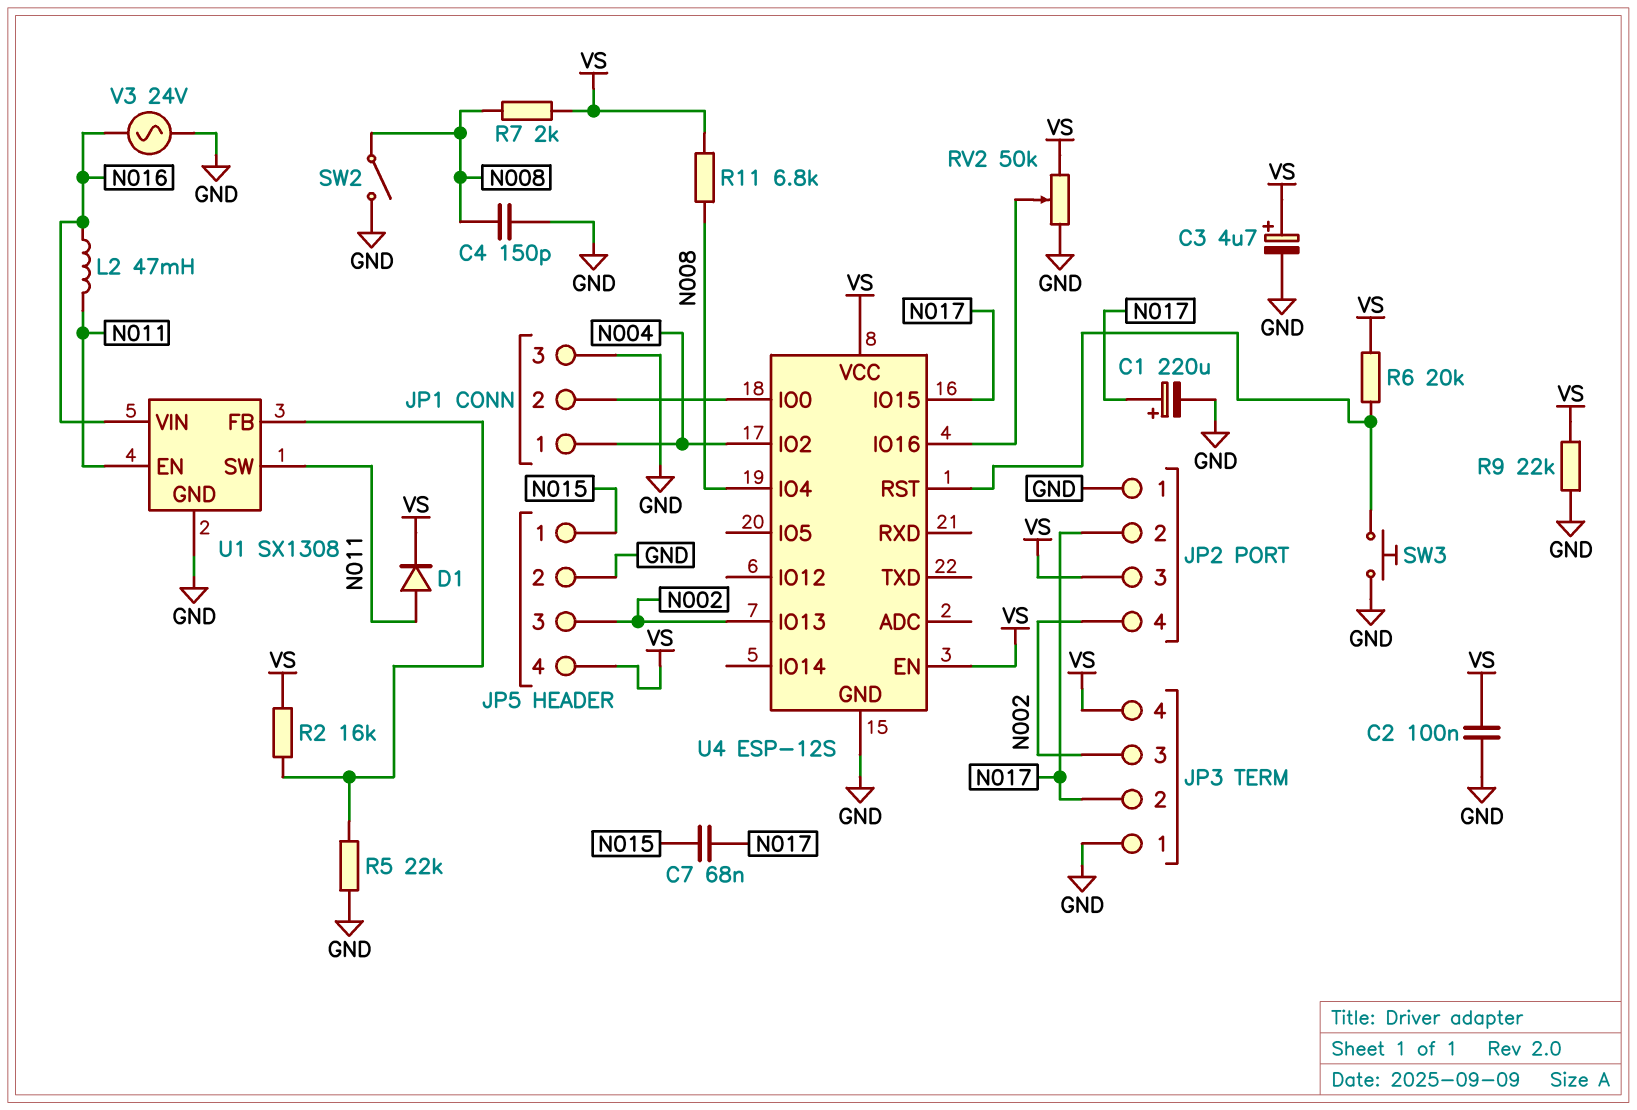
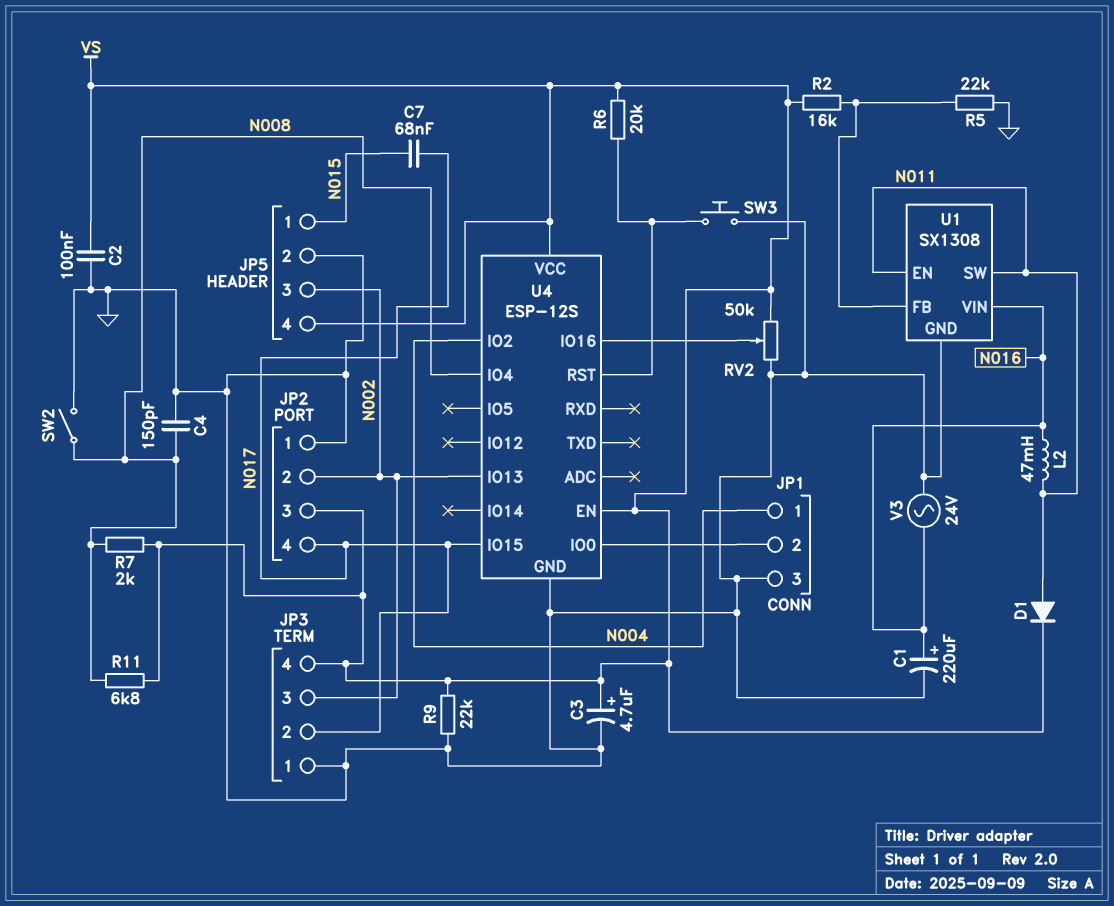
C1: 220uF (plus N017, minus GND) -> 220uF (plus N016, minus GND)
JP2 pin 2: N017 -> N002
JP2 pin 4: N002 -> N017

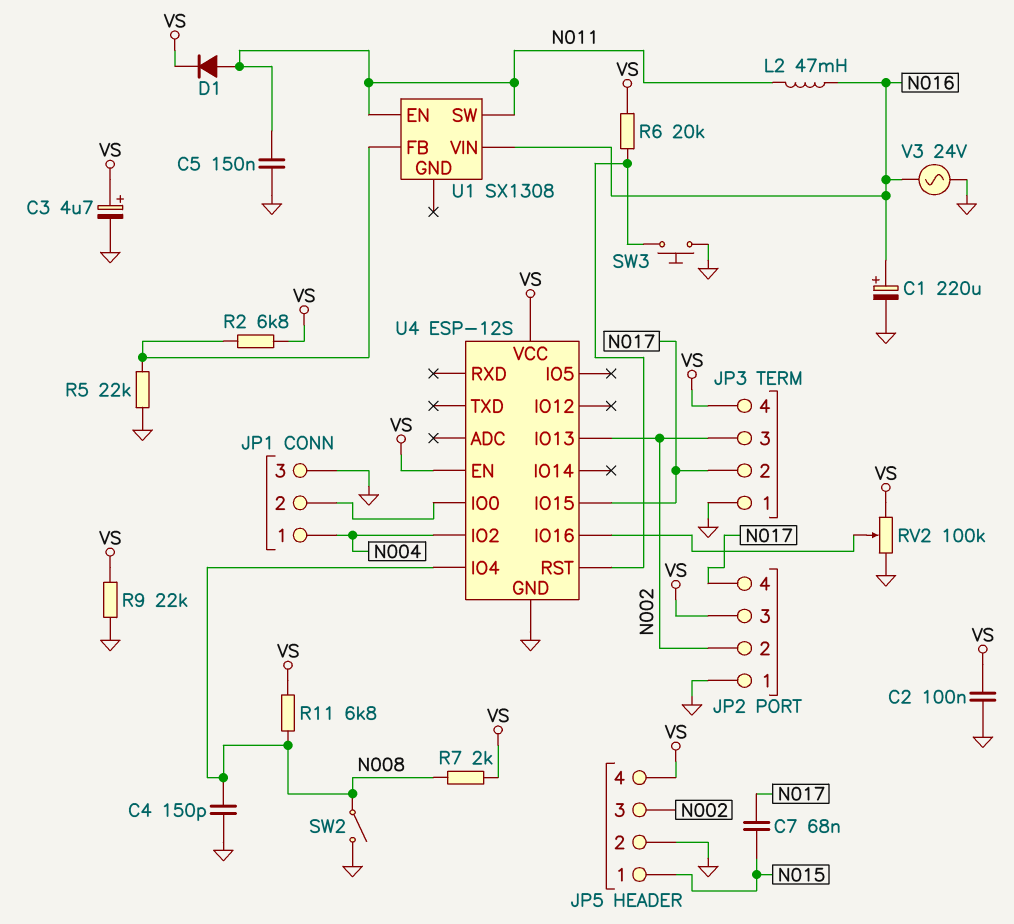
C5: none -> 150nF (GND, N011)
R2: 16k (U1/FB, VS) -> 6.8k (U1/FB, VS)
RV2: 50k (GND, VS, wiper U4/IO16) -> 100k (GND, VS, wiper U4/IO16)
U1 pin GND: GND -> none

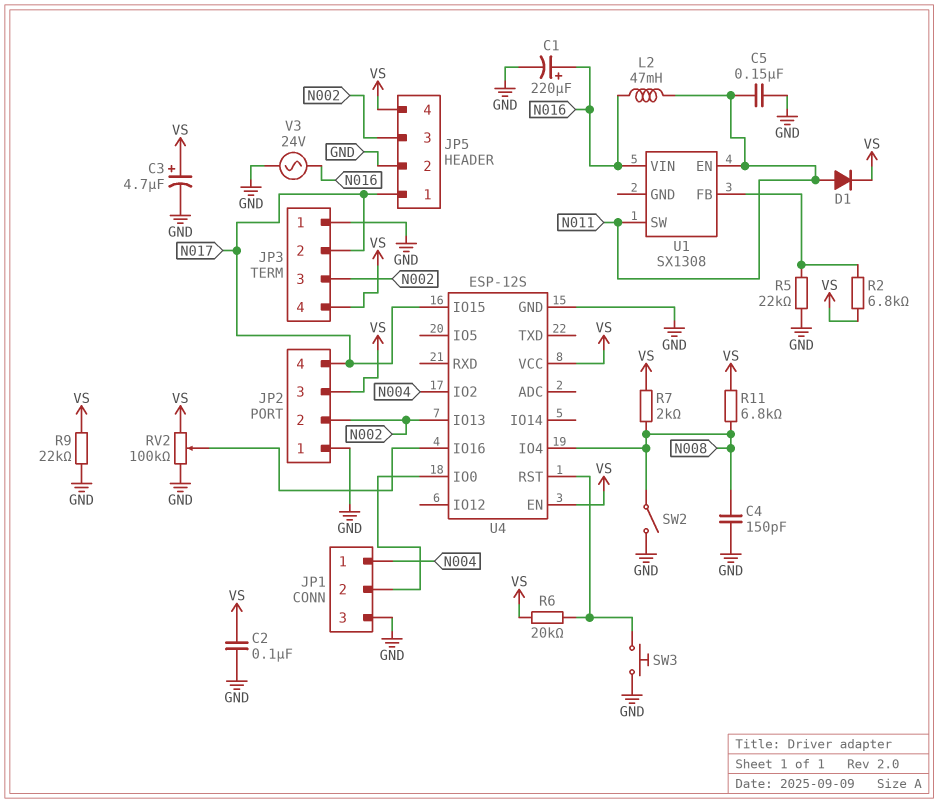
C7: 68nF (N015, N017) -> none
JP5 pin 1: N015 -> N017

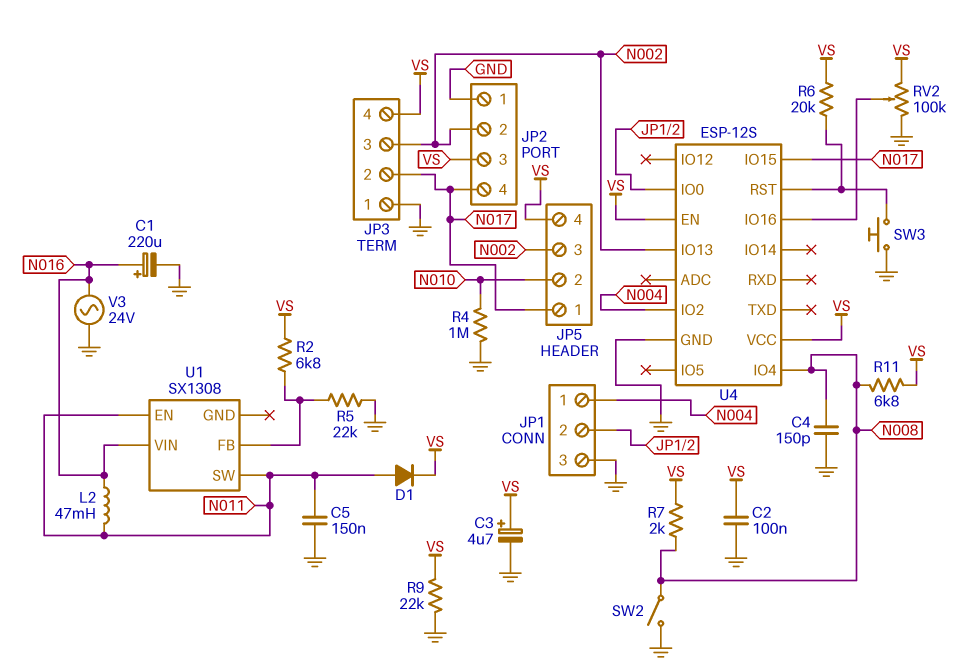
JP5 pin 2: GND -> N010
R4: none -> 1M (GND, N010)

